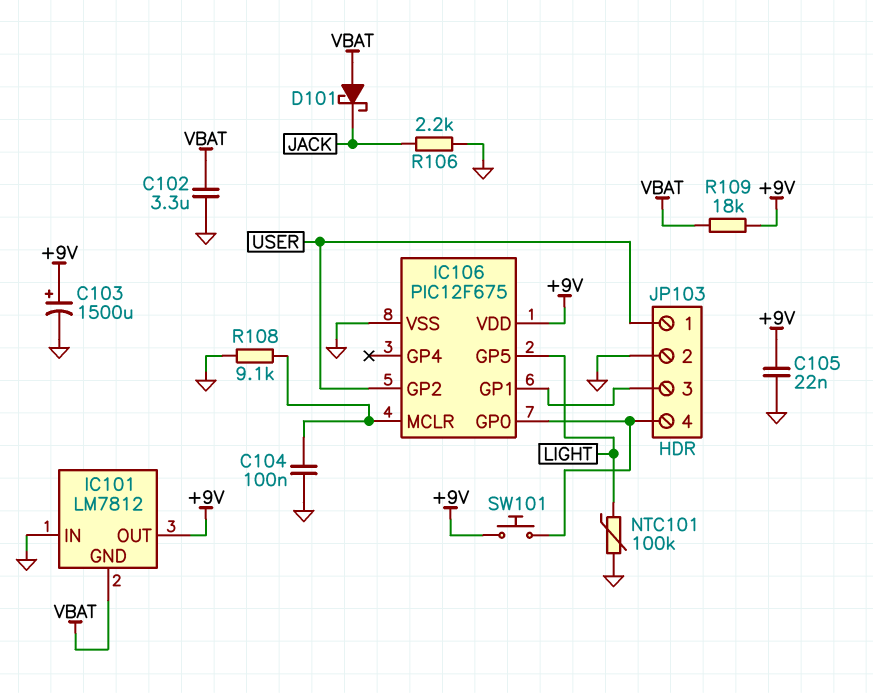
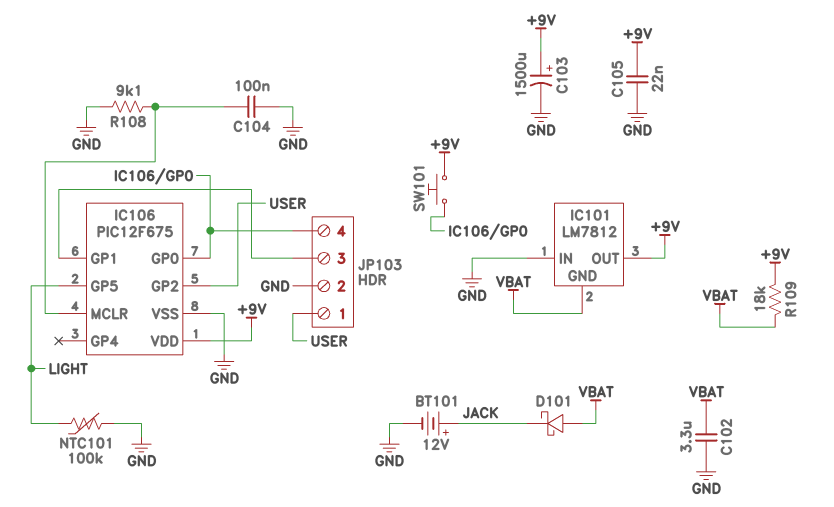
BT101: none -> 12V (plus JACK, minus GND)
R106: 2.2k (GND, JACK) -> none

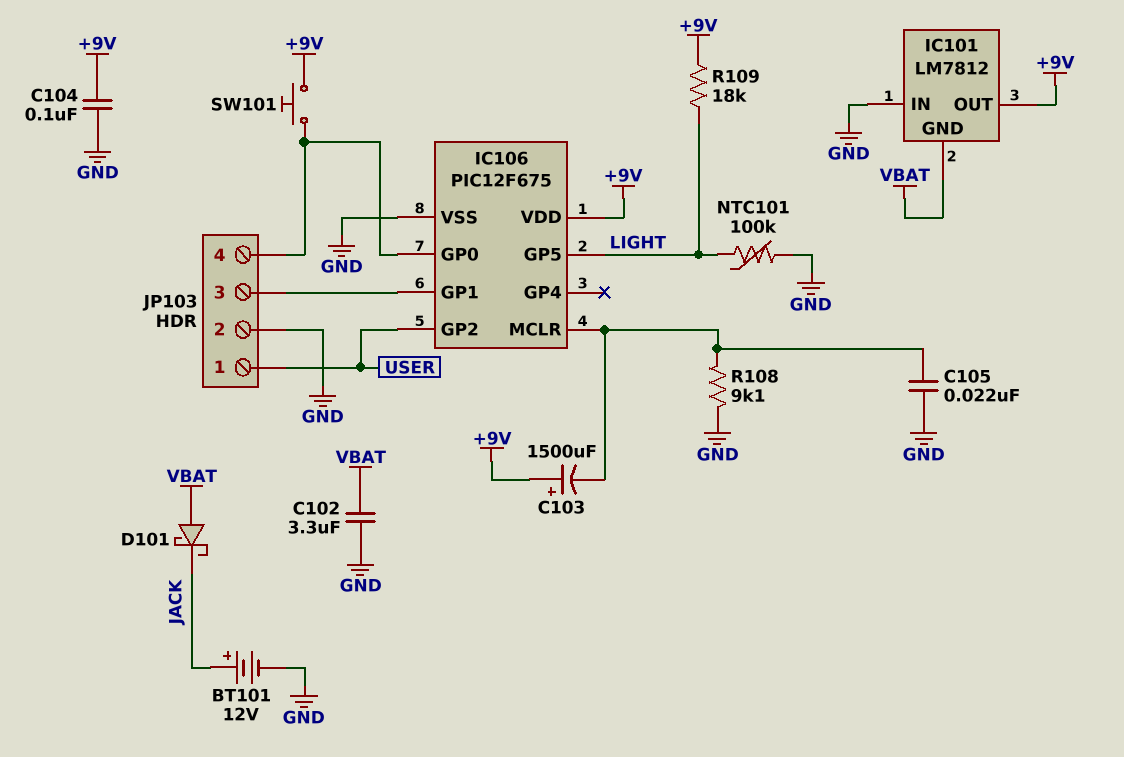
C103: 1500uF (plus +9V, minus GND) -> 1500uF (plus +9V, minus IC106/MCLR)
C104: 100nF (GND, IC106/MCLR) -> 100nF (+9V, GND)
C105: 22nF (+9V, GND) -> 22nF (GND, IC106/MCLR)
R109: 18k (+9V, VBAT) -> 18k (+9V, LIGHT)

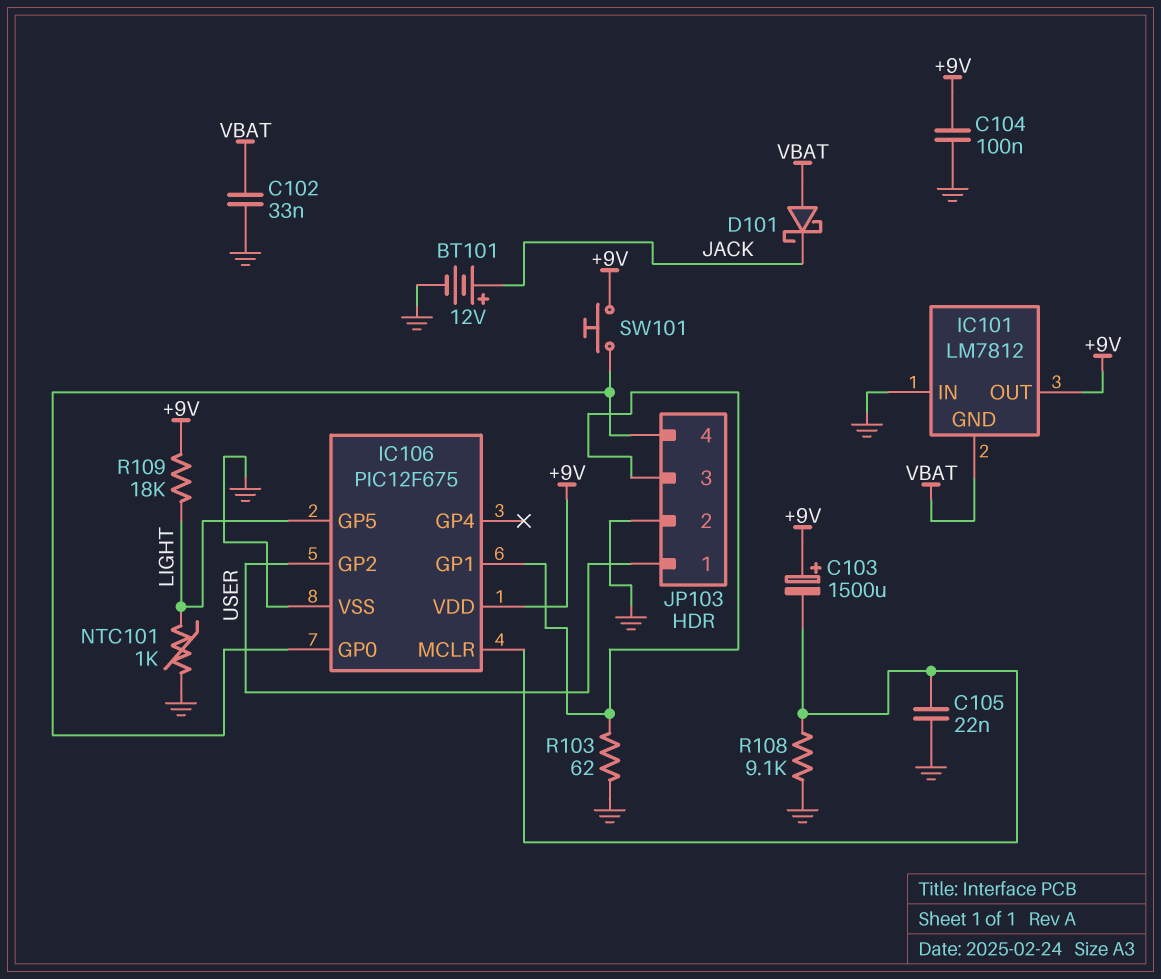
C102: 3.3uF (GND, VBAT) -> 33nF (GND, VBAT)
NTC101: 100k (GND, LIGHT) -> 1k (GND, LIGHT)
R103: none -> 62 (GND, IC106/GP1)

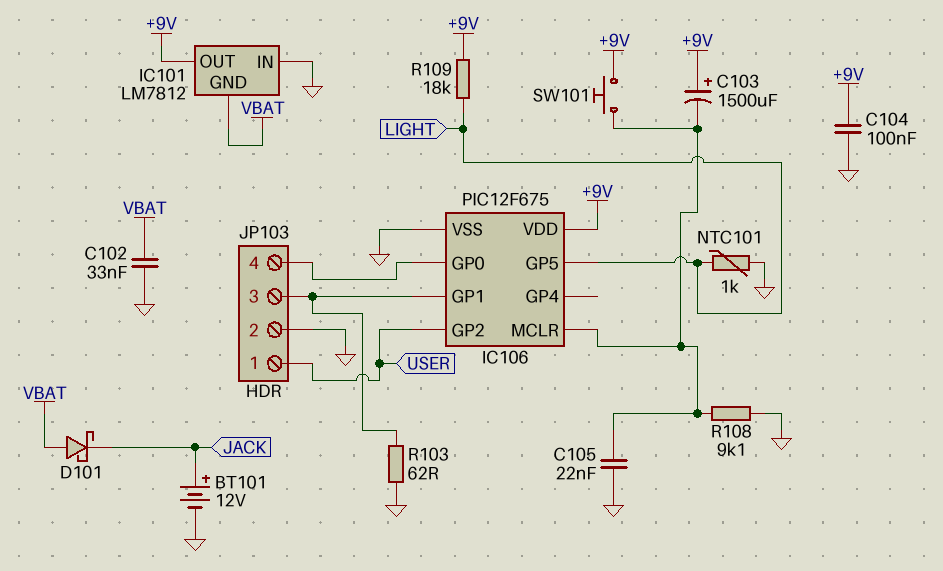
SW101: button (+9V, IC106/GP0) -> button (+9V, IC106/MCLR)

